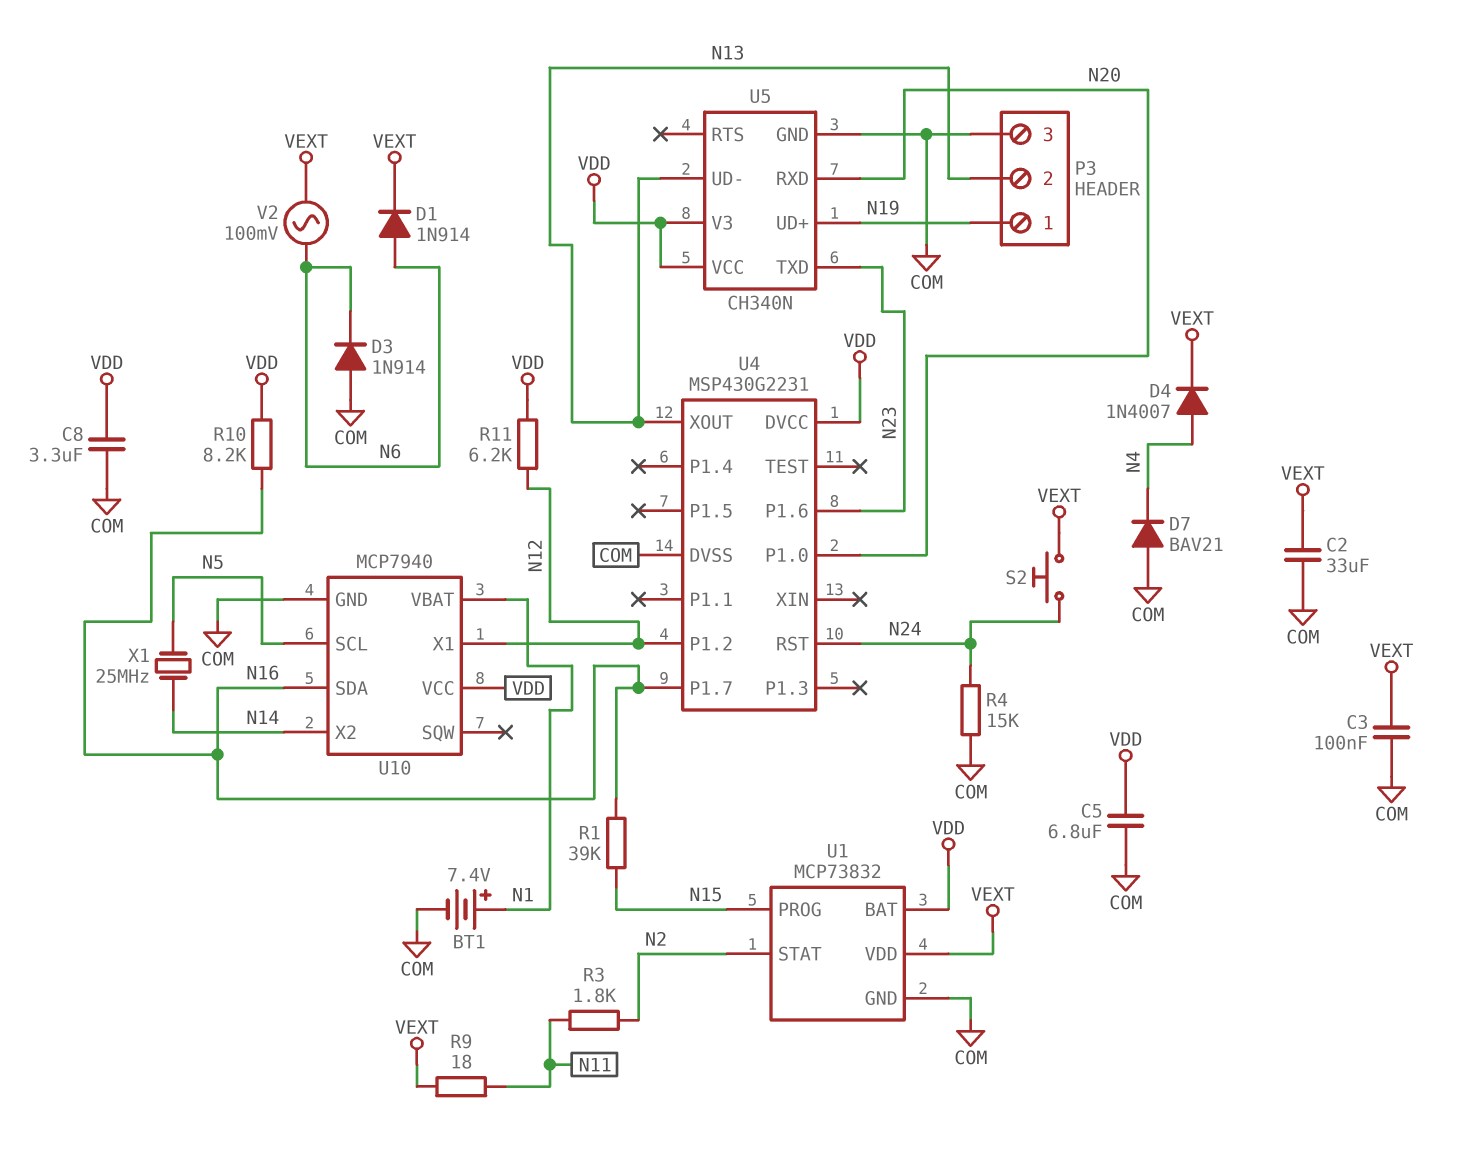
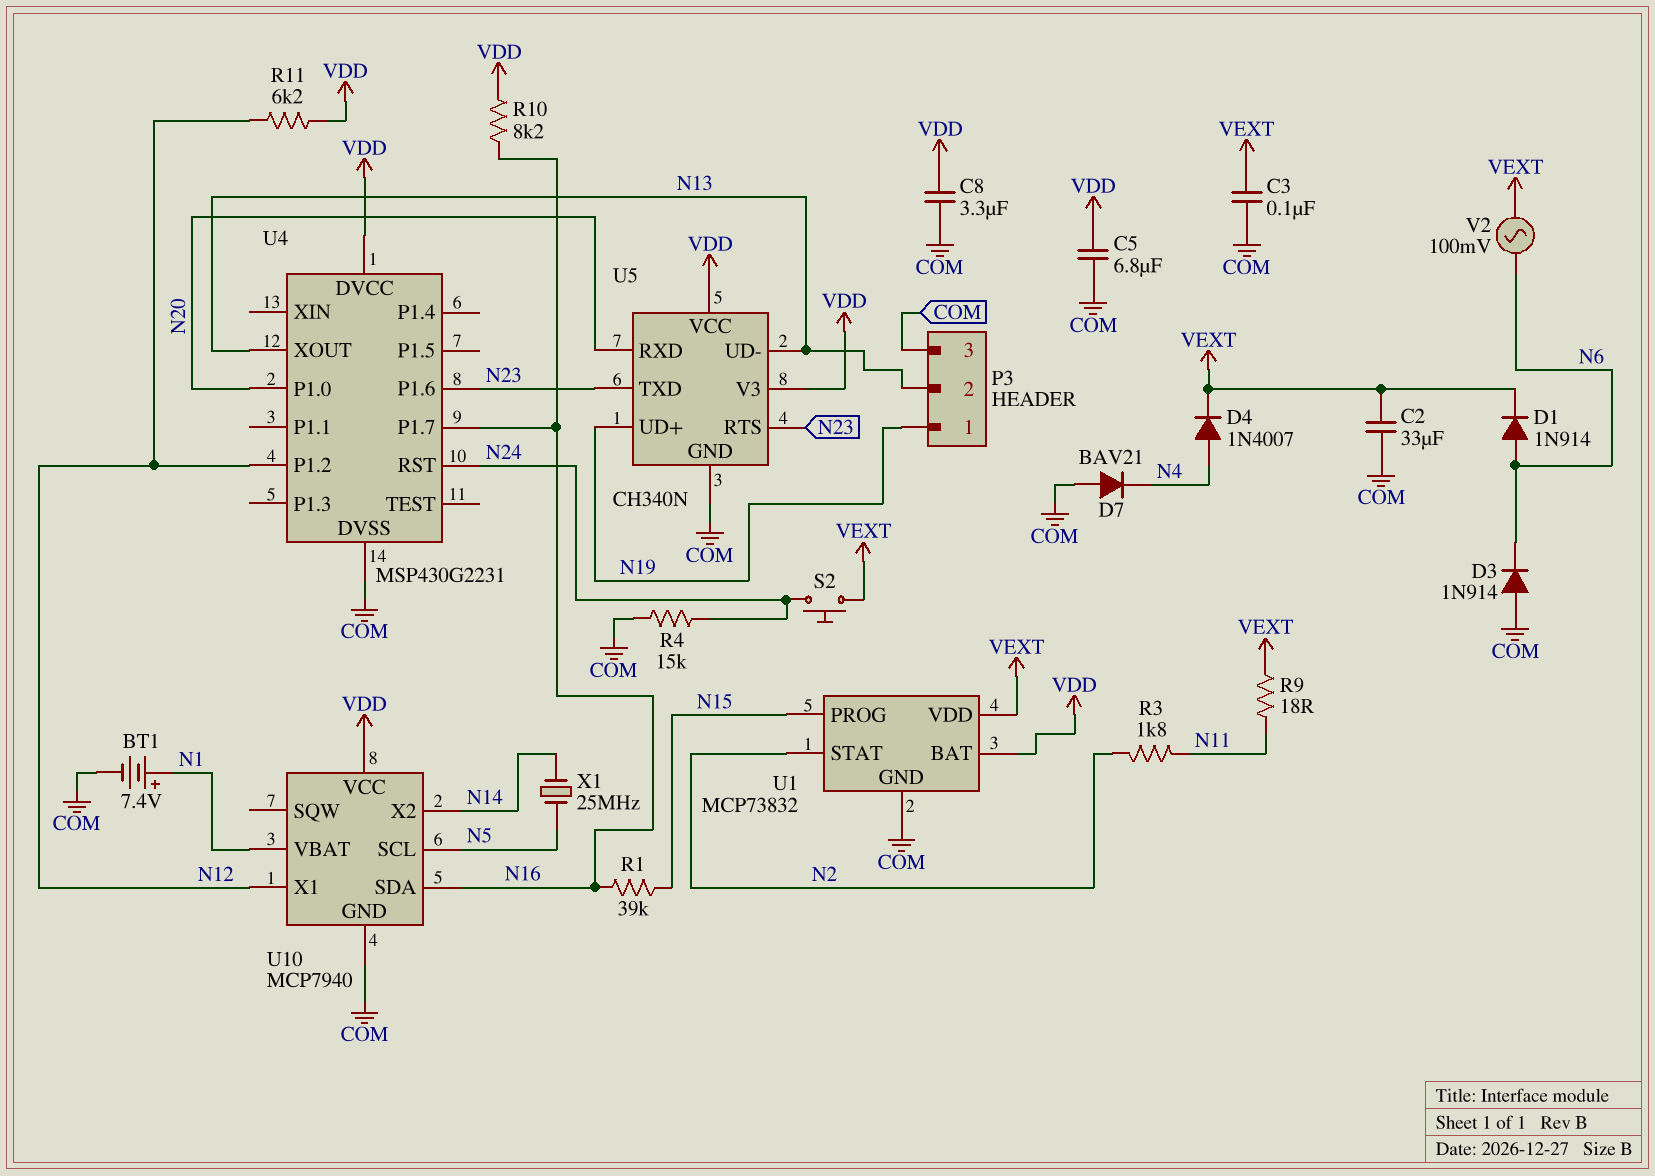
U5 pin RTS: none -> N23

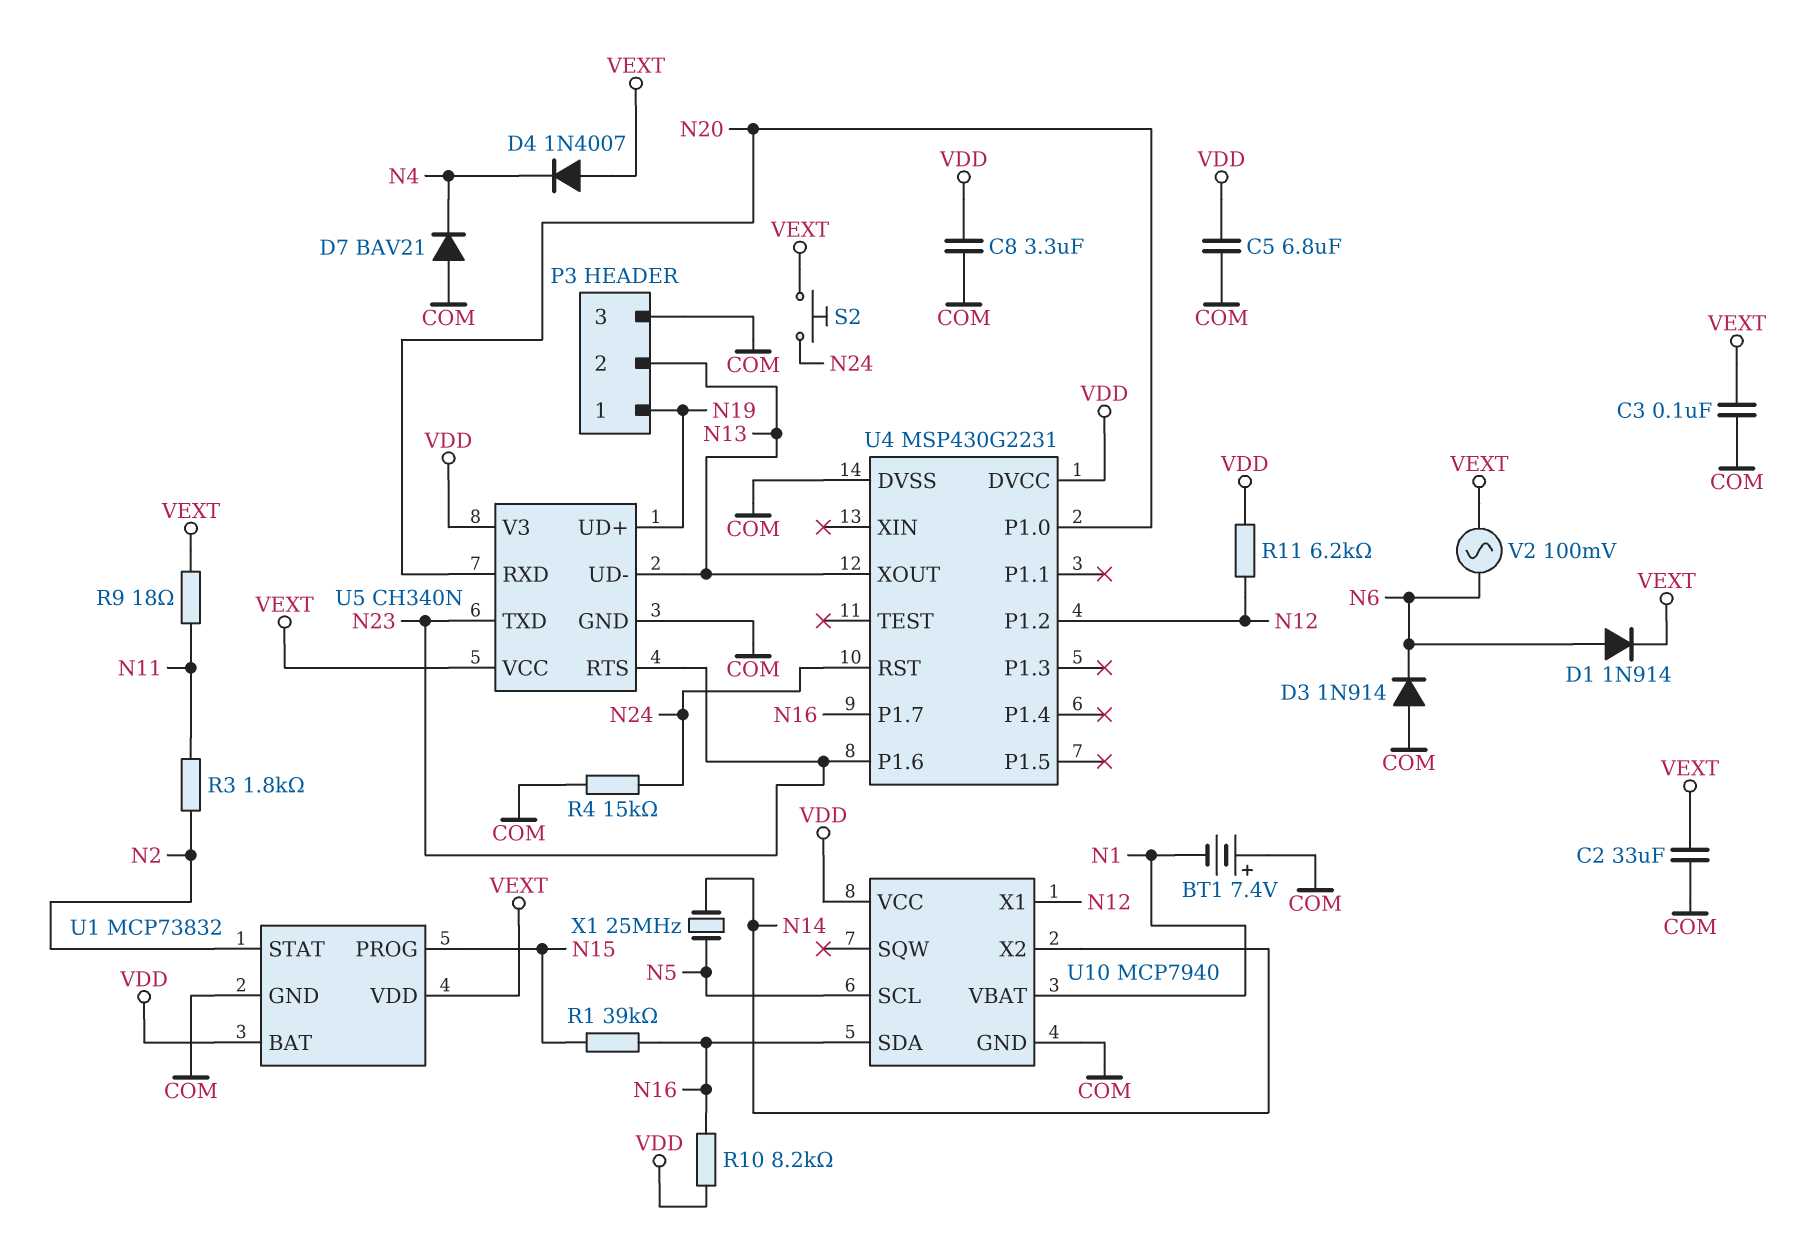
BT1: 7.4V (plus N1, minus COM) -> 7.4V (plus COM, minus N1)
D4: diode 1N4007 (A N4, K VEXT) -> diode 1N4007 (A VEXT, K N4)
U5 pin VCC: VDD -> VEXT

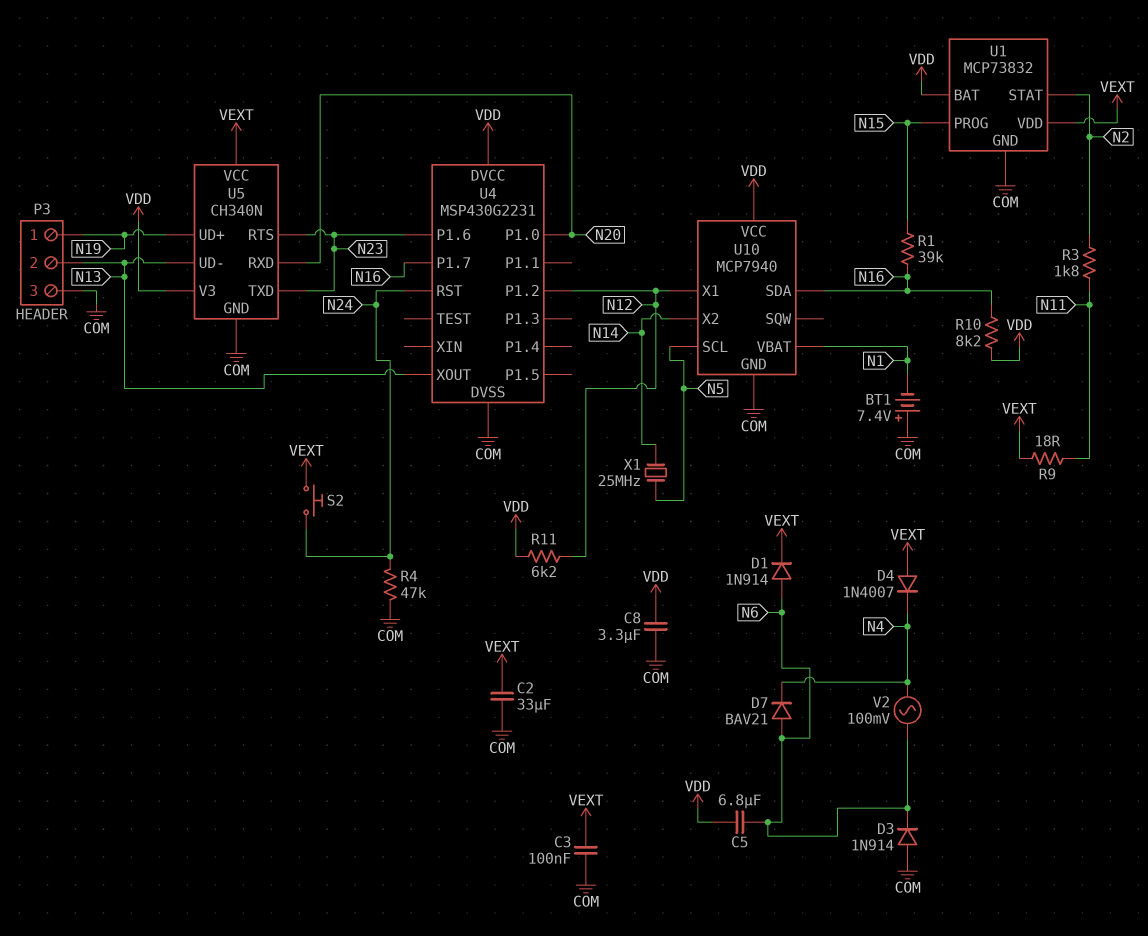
C5: 6.8uF (COM, VDD) -> 6.8uF (N6, VDD)
D7: diode BAV21 (A COM, K N4) -> diode BAV21 (A N6, K N4)
R4: 15k (COM, N24) -> 47k (COM, N24)
V2: AC 100mV (N6, VEXT) -> AC 100mV (N4, N6)

